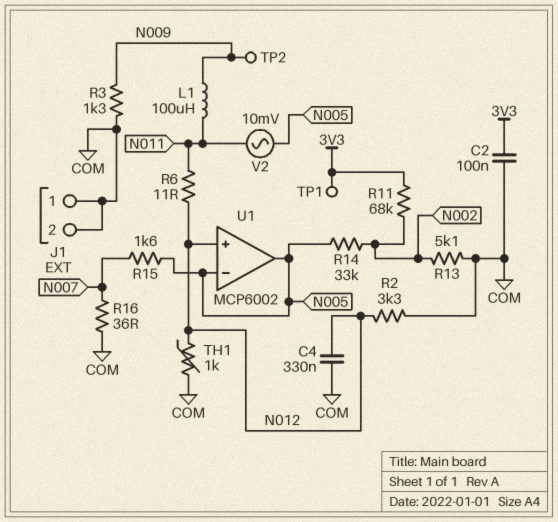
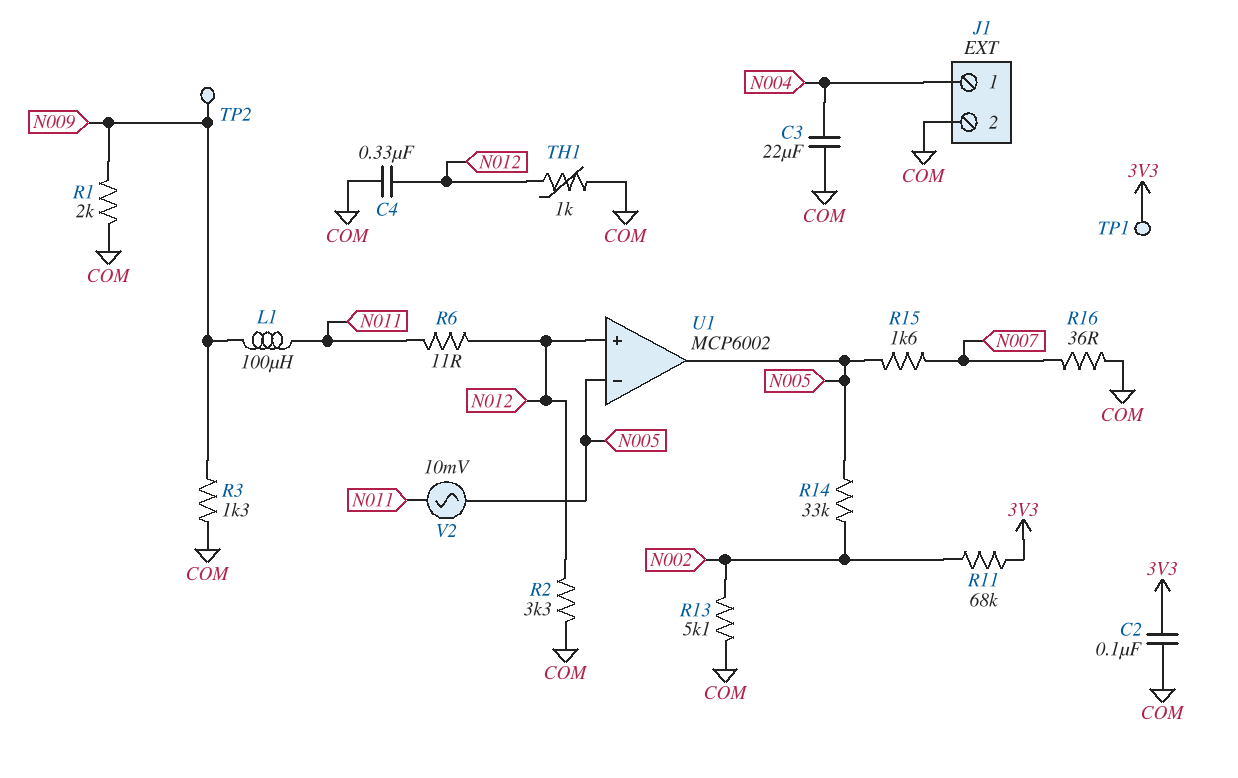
C3: none -> 22uF (COM, N004)
J1 pin 1: COM -> N004
R1: none -> 2k (COM, N009)

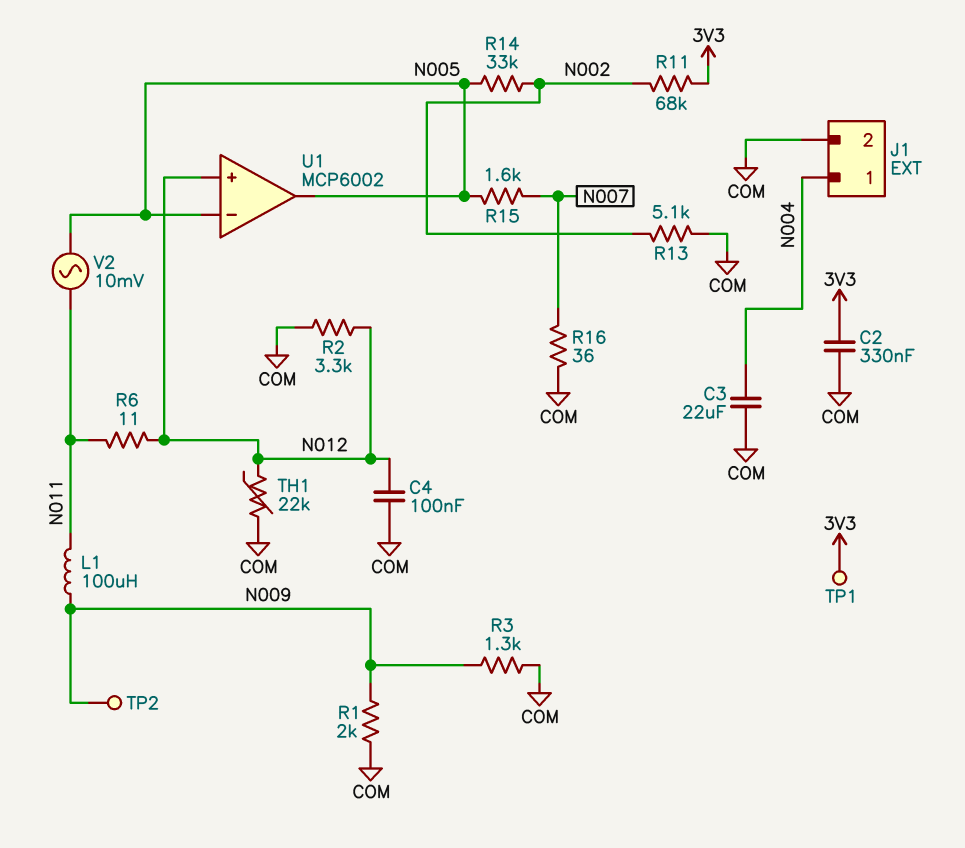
C2: 100nF (3V3, COM) -> 330nF (3V3, COM)
C4: 330nF (COM, N012) -> 100nF (COM, N012)
TH1: 1k (COM, N012) -> 22k (COM, N012)

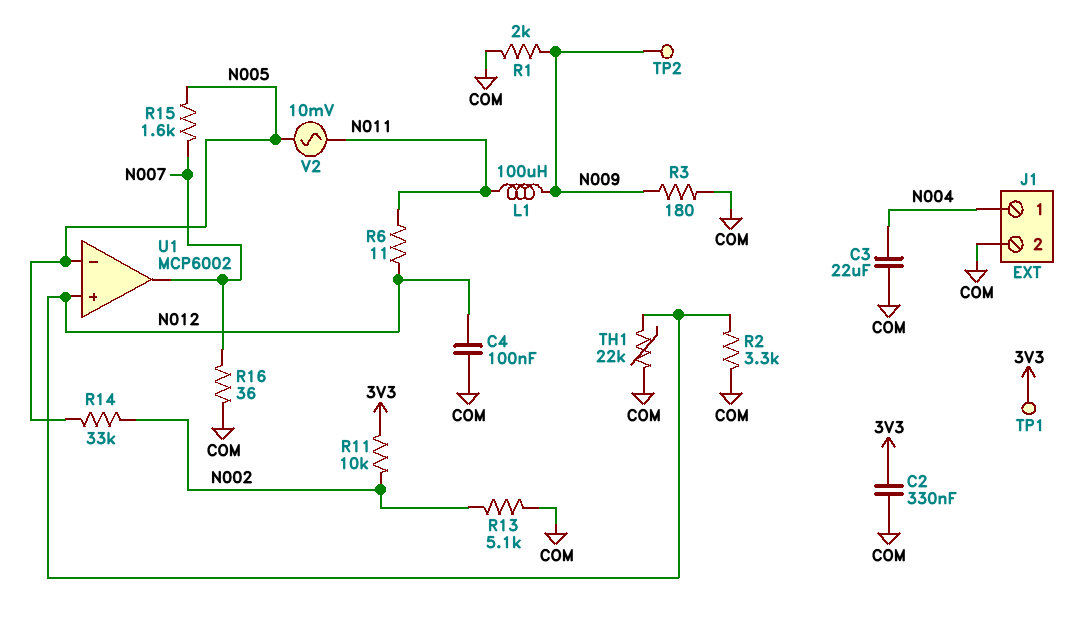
R3: 1.3k (COM, N009) -> 180 (COM, N009)
R11: 68k (3V3, N002) -> 10k (3V3, N002)
U1 pin out: N005 -> N007

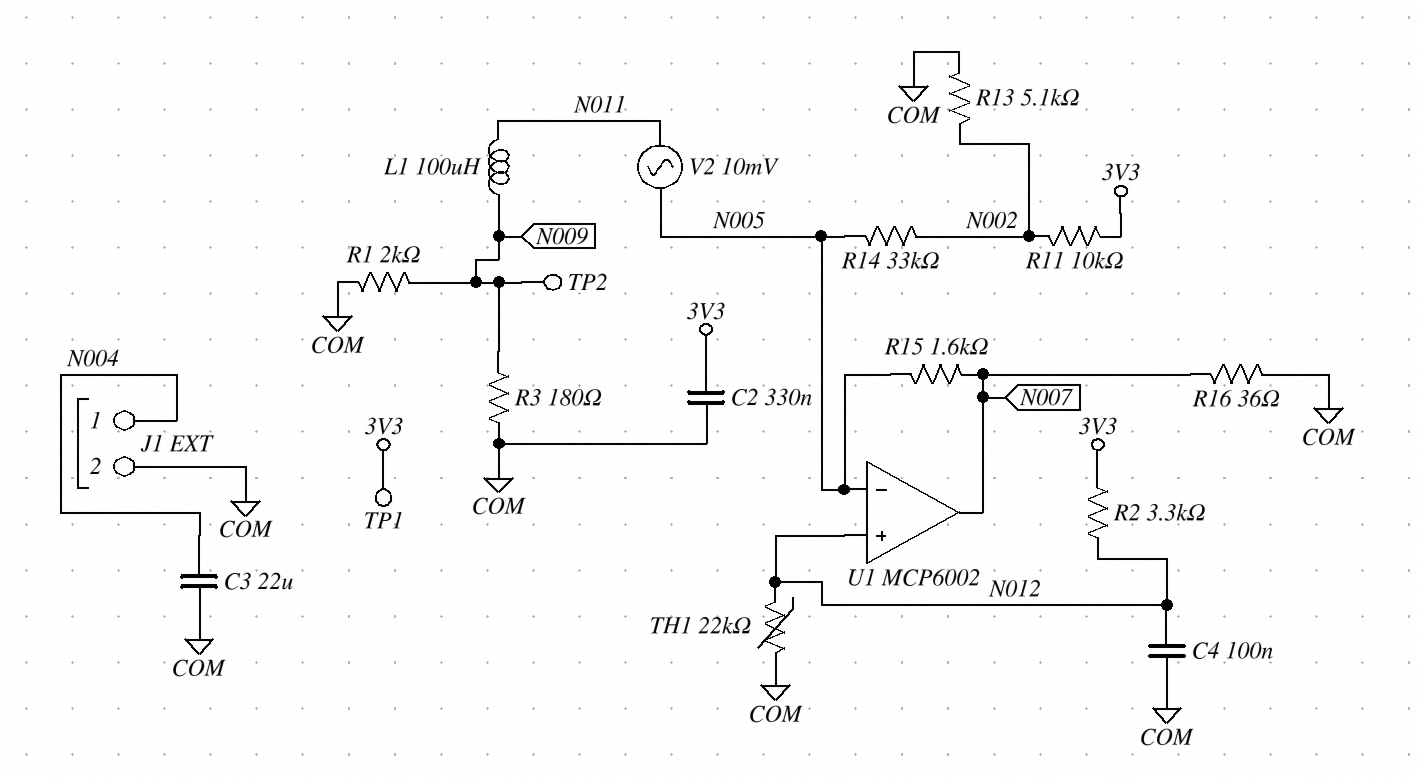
R2: 3.3k (COM, N012) -> 3.3k (3V3, N012)
R6: 11 (N011, N012) -> none

